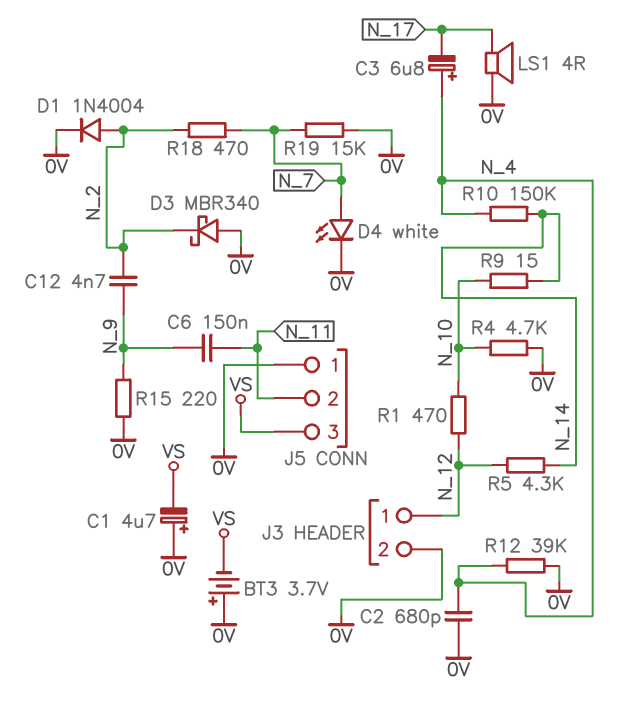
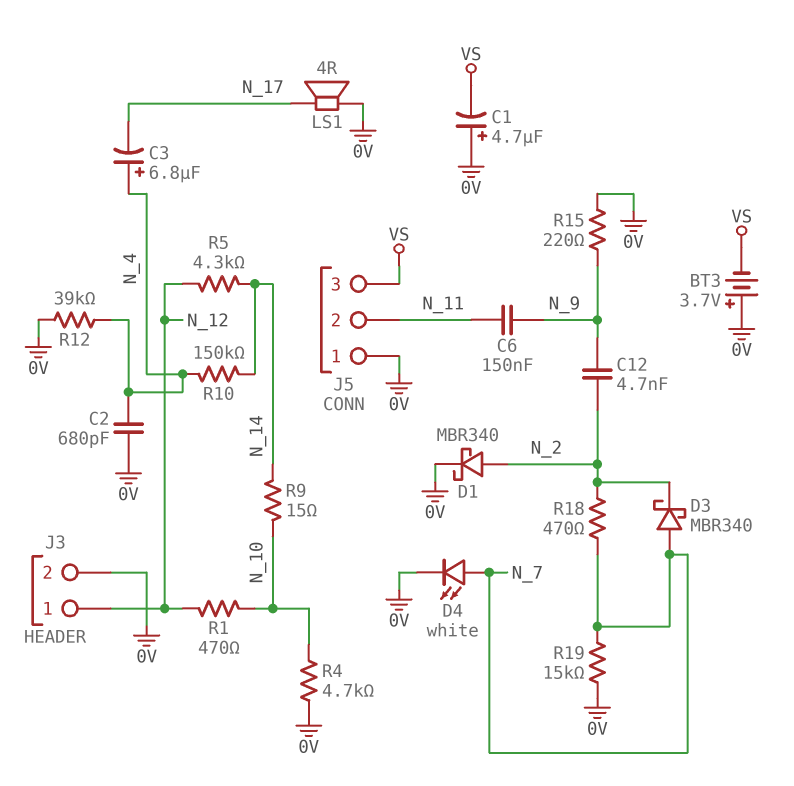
D1: diode 1N4004 (A N_2, K 0V) -> schottky MBR340 (A N_2, K 0V)
D3: schottky MBR340 (A 0V, K N_2) -> schottky MBR340 (A N_7, K N_2)

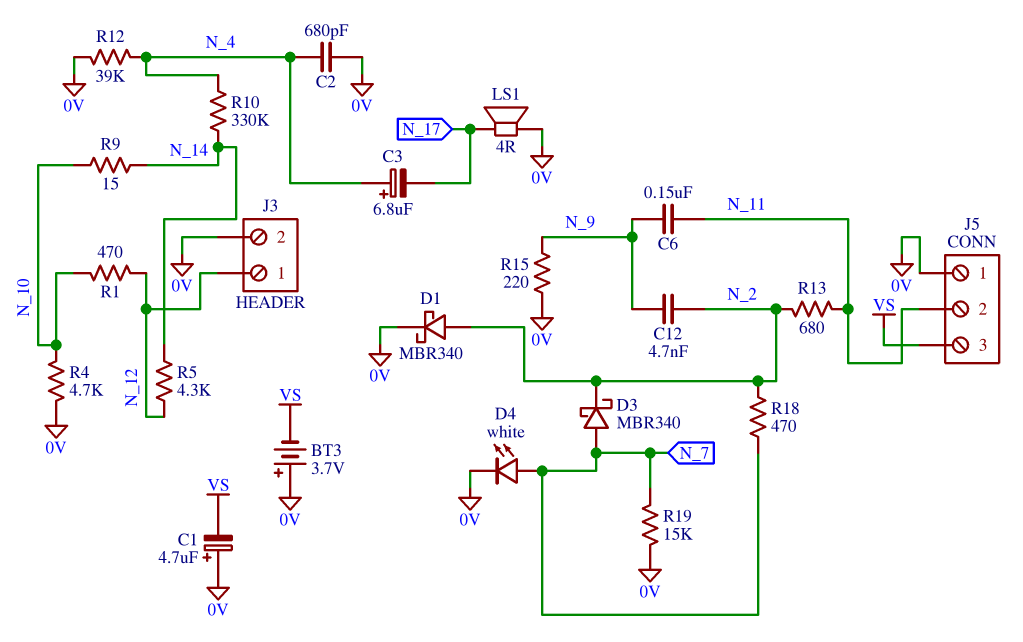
R10: 150k (N_4, N_14) -> 330k (N_4, N_14)
R13: none -> 680 (N_2, N_11)

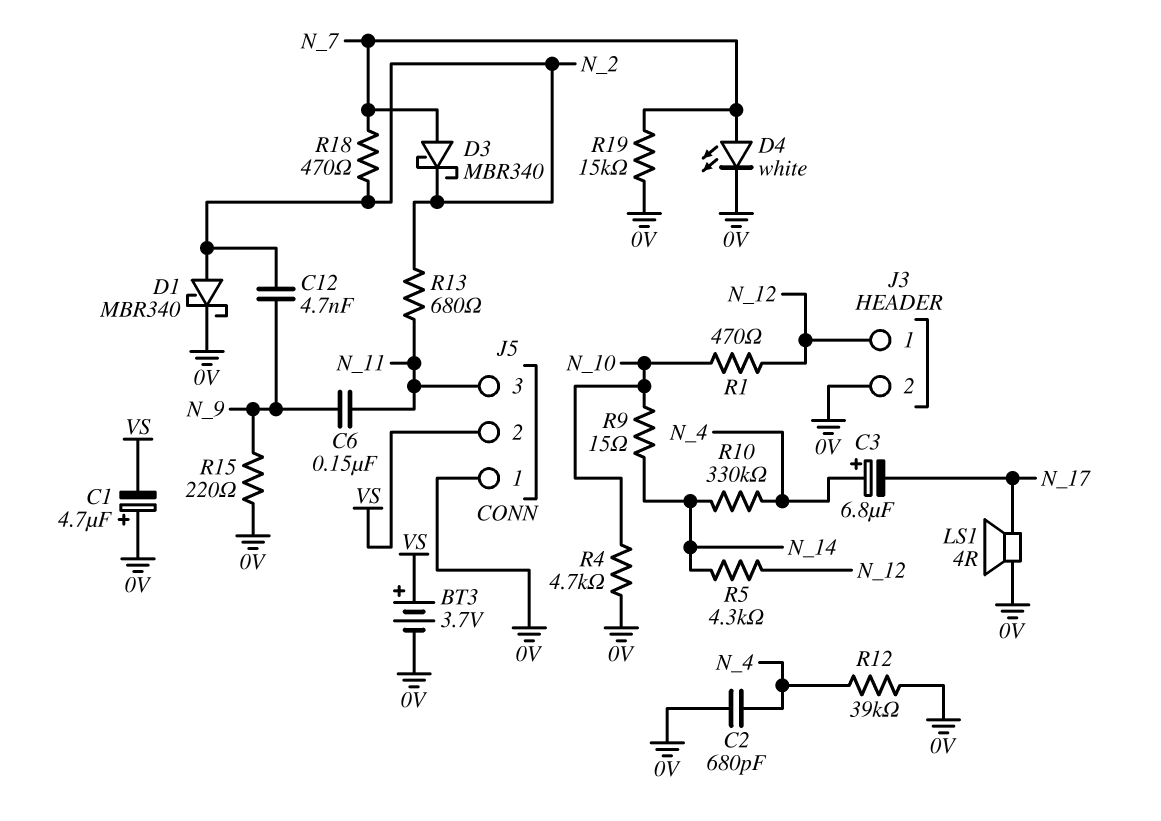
BT3: 3.7V (plus 0V, minus VS) -> 3.7V (plus VS, minus 0V)
J5 pin 2: N_11 -> VS
J5 pin 3: VS -> N_11

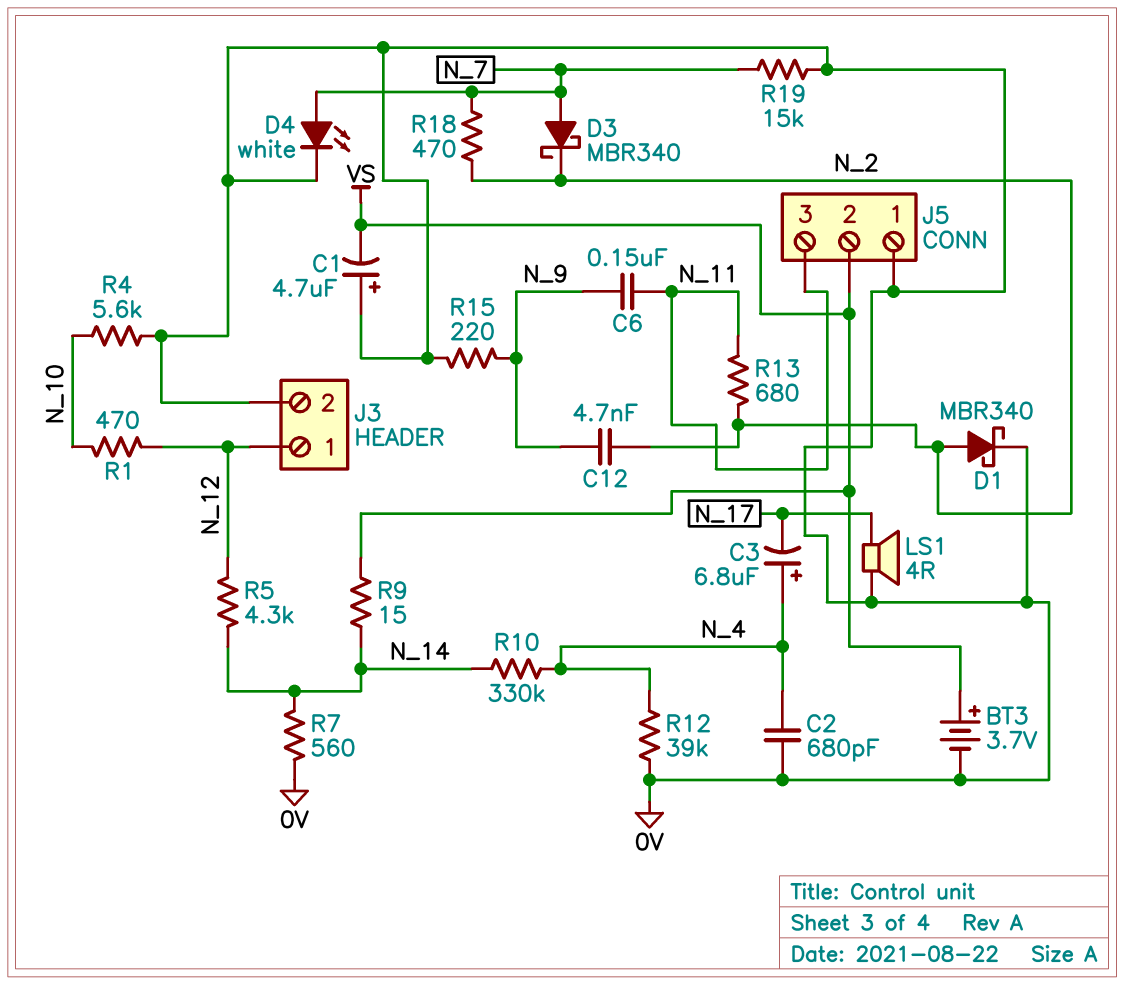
R4: 4.7k (0V, N_10) -> 5.6k (0V, N_10)
R7: none -> 560 (0V, N_14)
R9: 15 (N_10, N_14) -> 15 (N_14, VS)

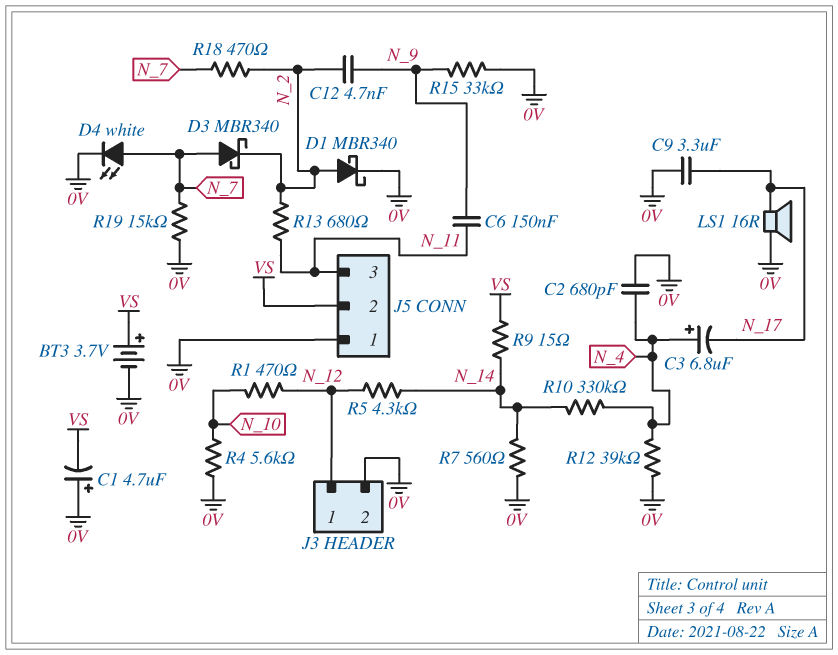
C9: none -> 3.3uF (0V, N_17)
LS1: speaker 4R (0V, N_17) -> speaker 16R (0V, N_17)
R15: 220 (0V, N_9) -> 33k (0V, N_9)

